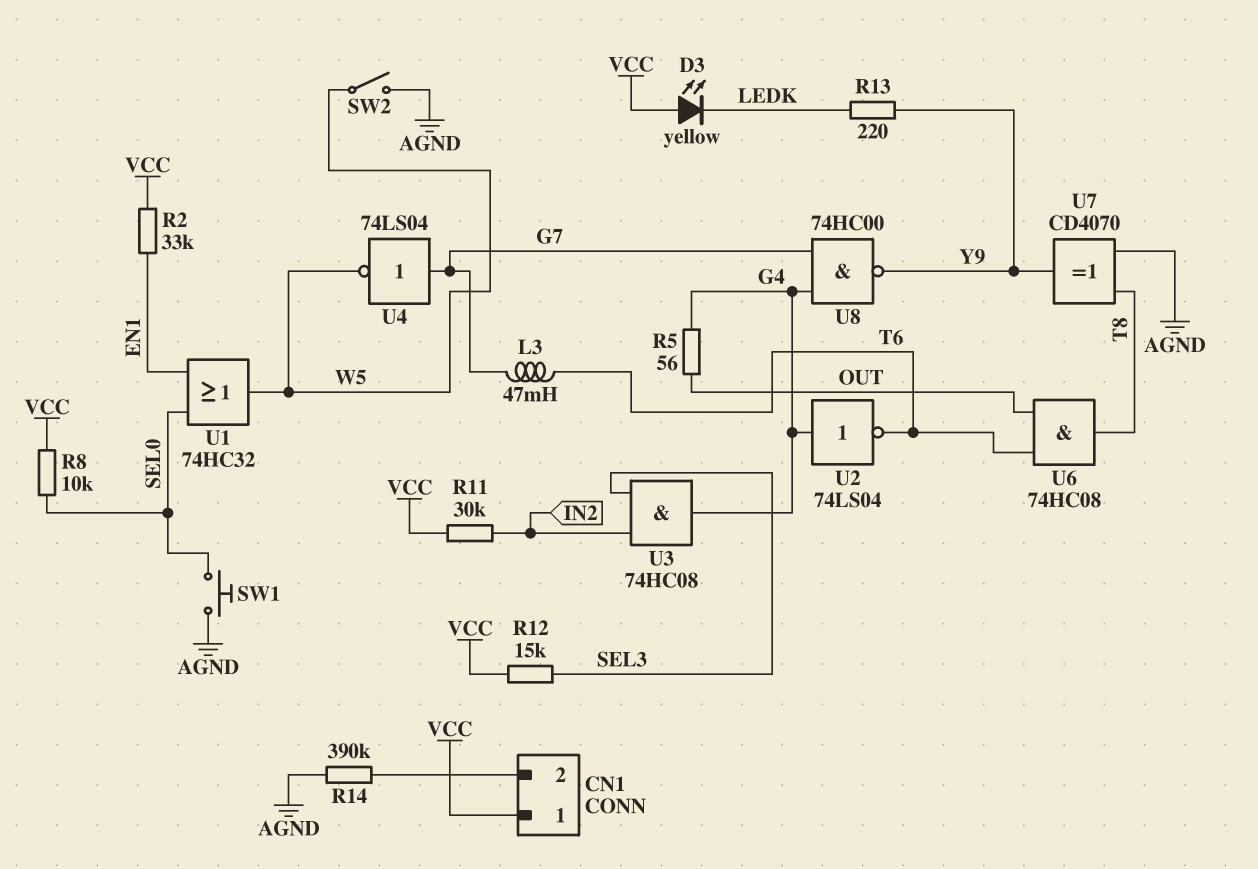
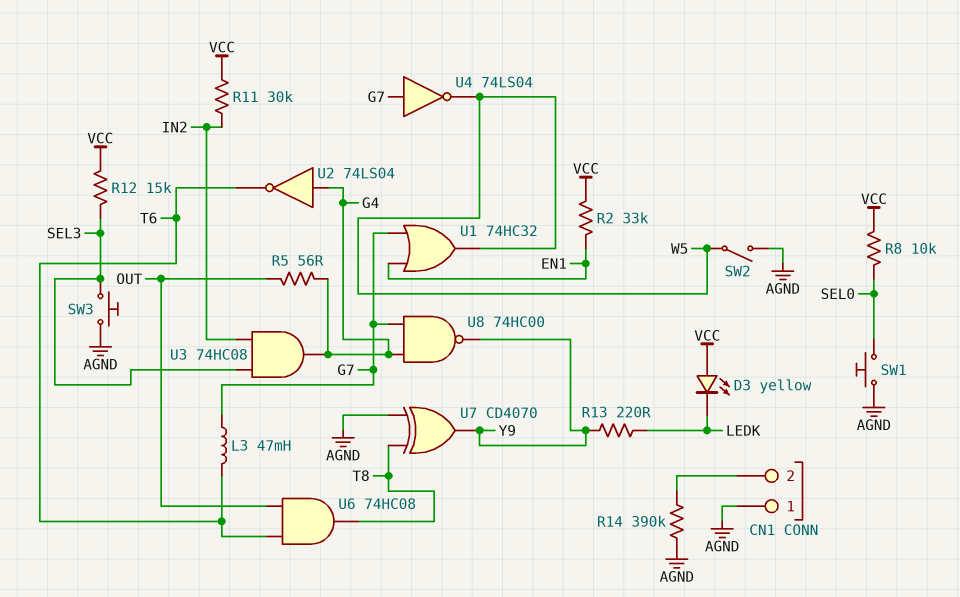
CN1 pin 1: VCC -> AGND
SW3: none -> button (AGND, SEL3)
U1: OR 74HC32 (in EN1, in SEL0, out W5) -> OR 74HC32 (in EN1, in G7, out W5)

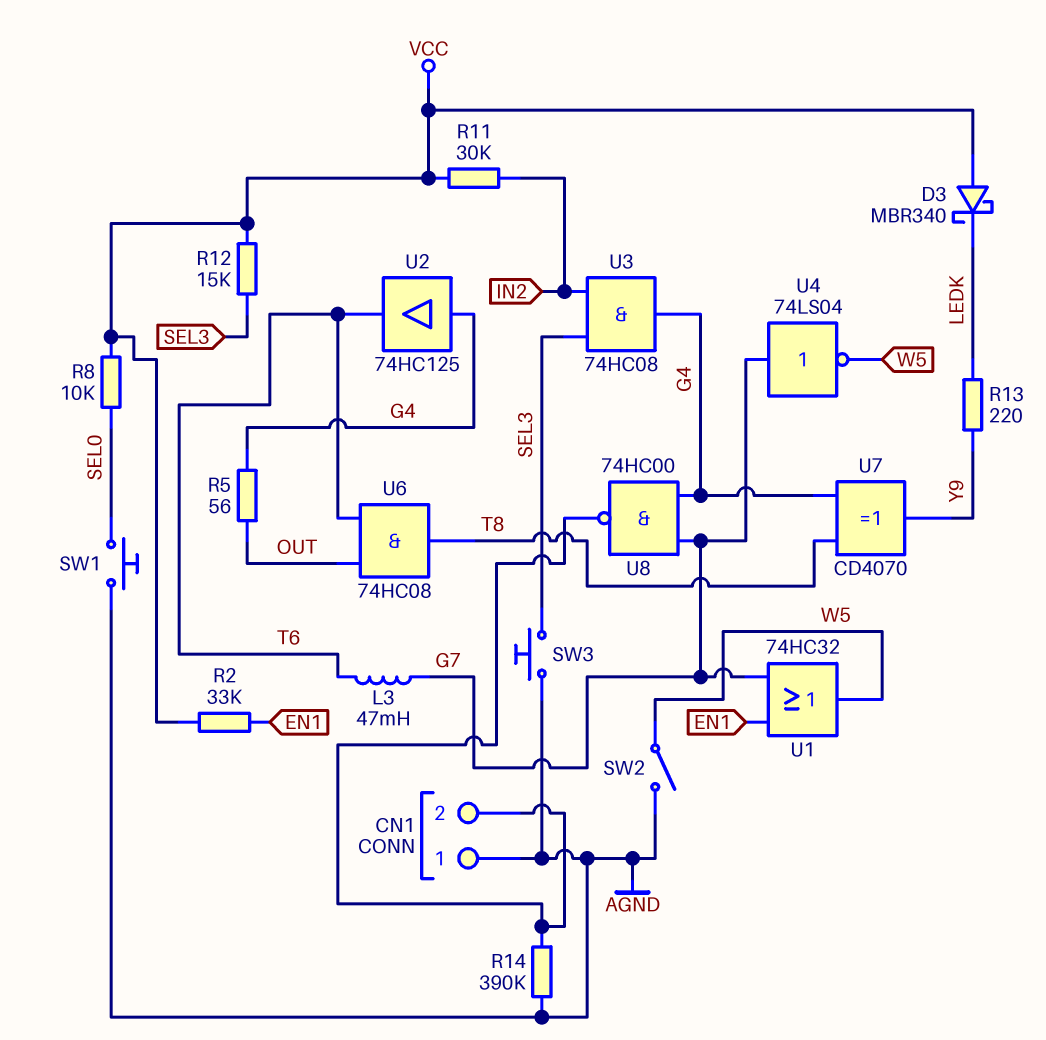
D3: LED yellow (A VCC, K LEDK) -> schottky MBR340 (A VCC, K LEDK)
U2: NOT 74LS04 (in G4, out T6) -> buffer 74HC125 (in G4, out T6)
U7: XOR CD4070 (in AGND, in T8, out Y9) -> XOR CD4070 (in G4, in T8, out Y9)
U8: NAND 74HC00 (in G4, in G7, out Y9) -> NAND 74HC00 (in G4, in G7, out CN1/2)

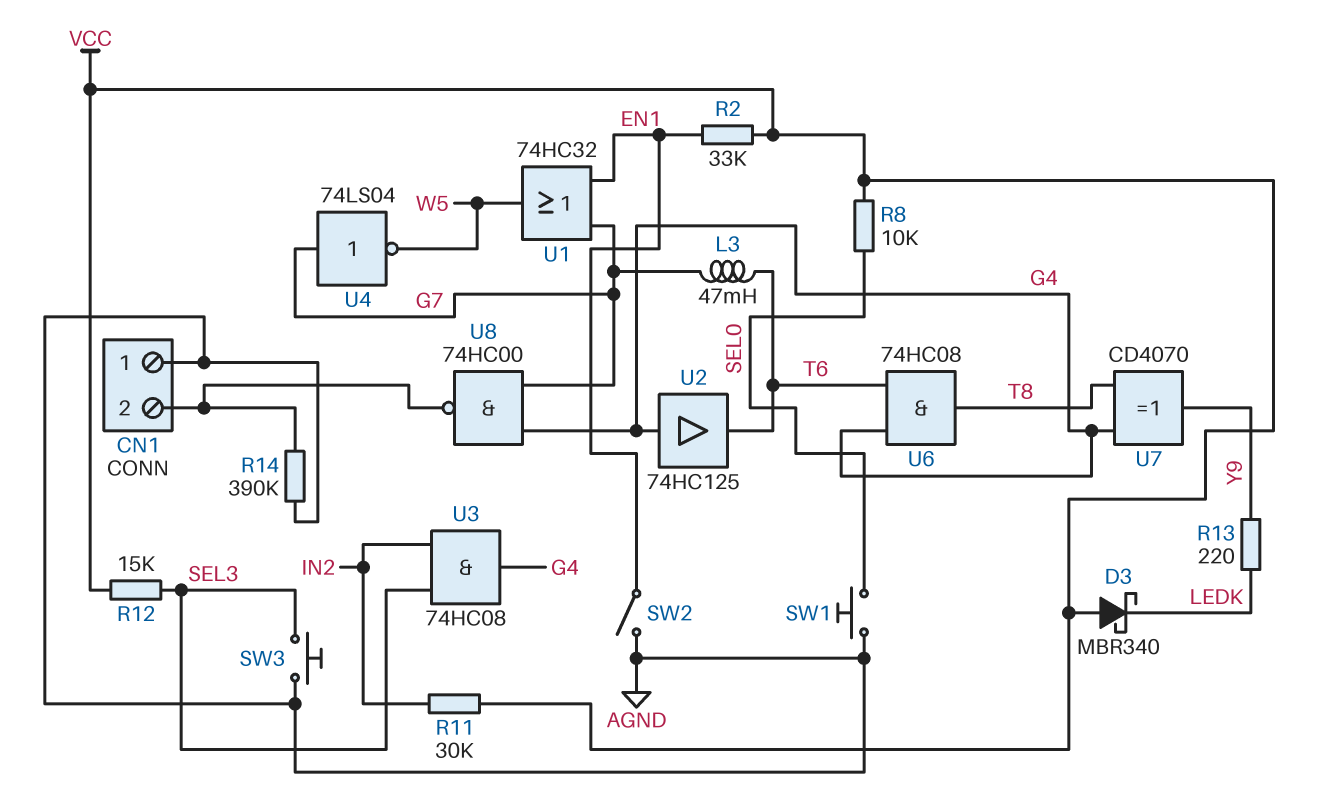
R5: 56 (G4, OUT) -> none
SW2: switch (AGND, W5) -> switch (AGND, EN1)
U6: AND 74HC08 (in OUT, in T6, out T8) -> AND 74HC08 (in G4, in T6, out T8)

